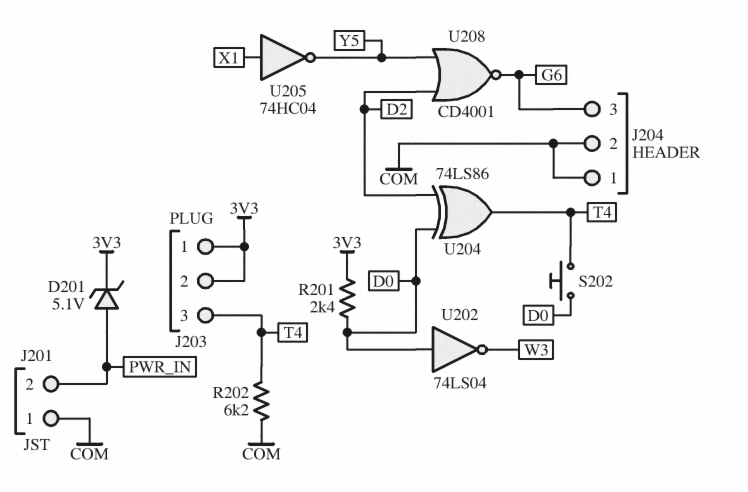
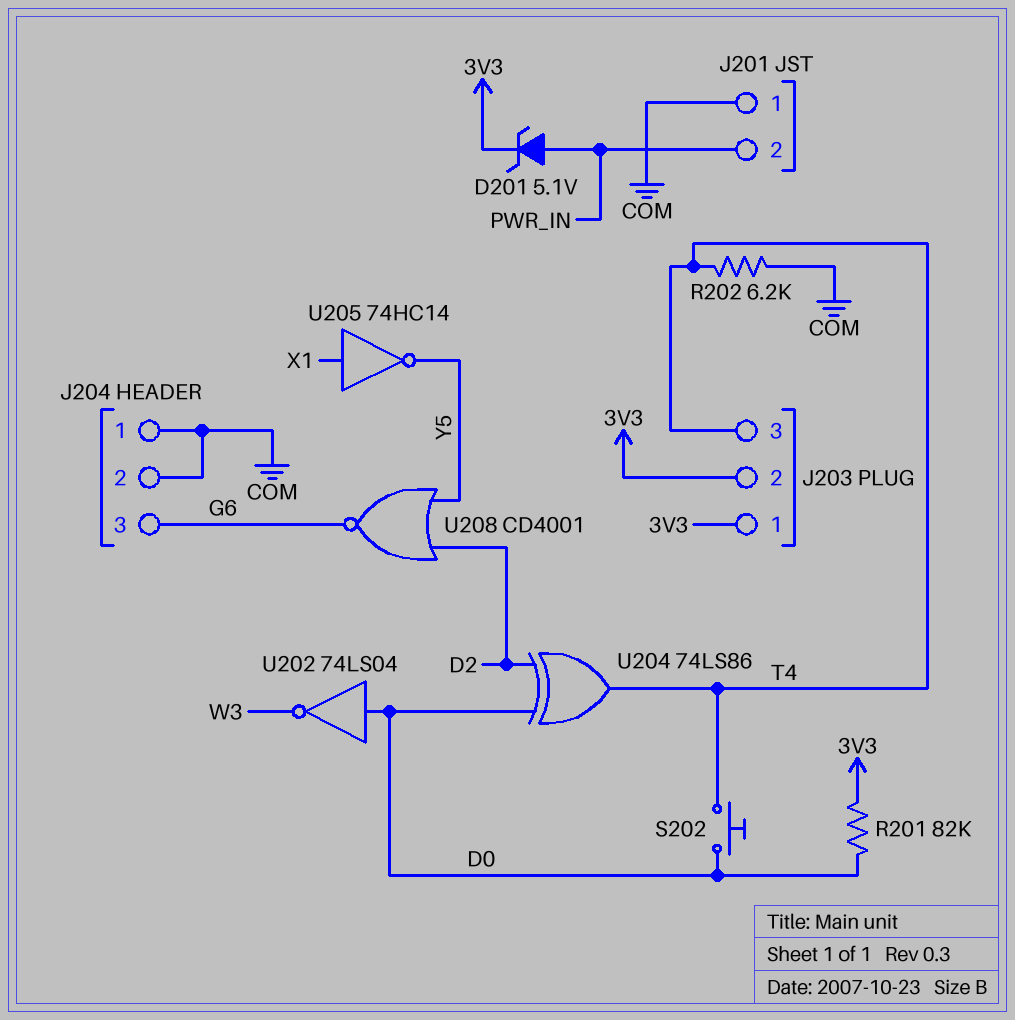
R201: 2.4k (3V3, D0) -> 82k (3V3, D0)
U205: NOT 74HC04 (in X1, out Y5) -> NOT 74HC14 (in X1, out Y5)

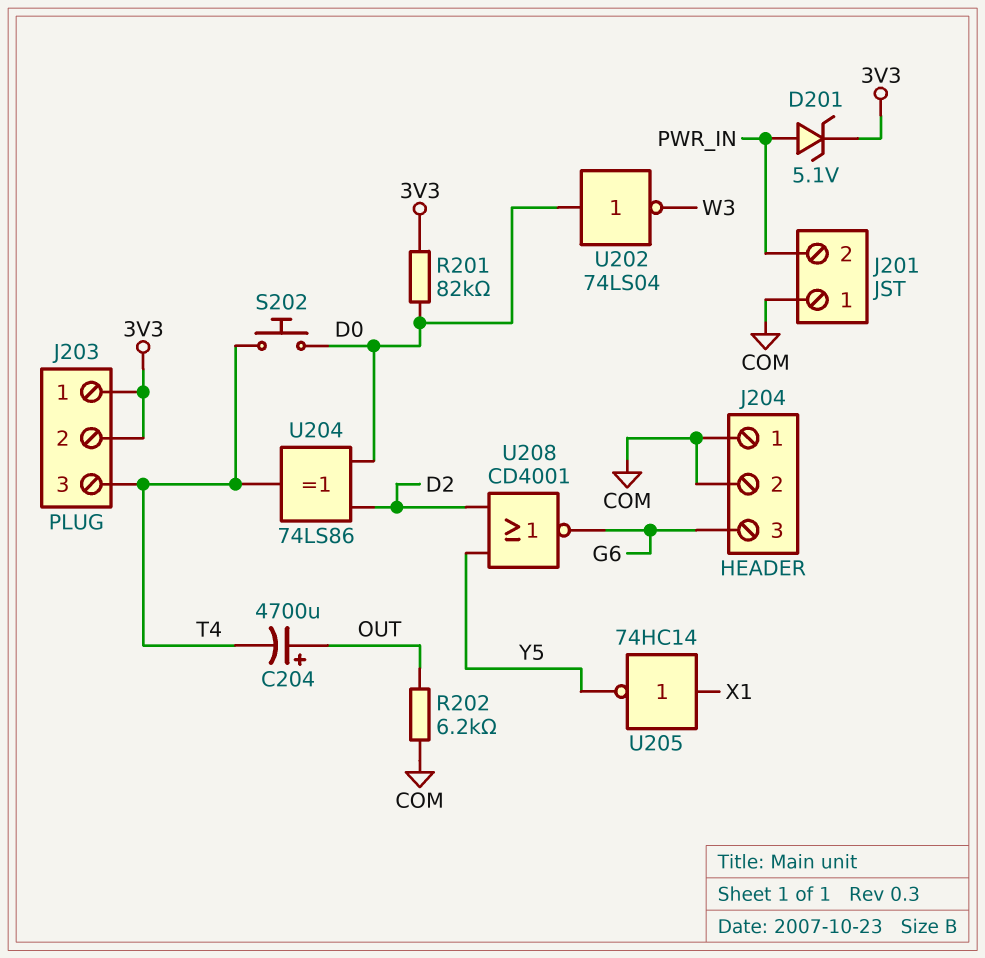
C204: none -> 4700uF (plus OUT, minus T4)
R202: 6.2k (COM, T4) -> 6.2k (COM, OUT)

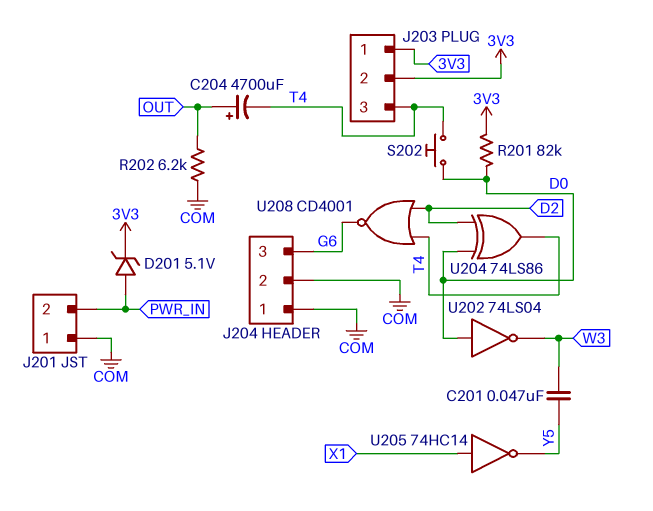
C201: none -> 47nF (W3, Y5)
U208: NOR CD4001 (in D2, in Y5, out G6) -> NOR CD4001 (in D2, in T4, out G6)

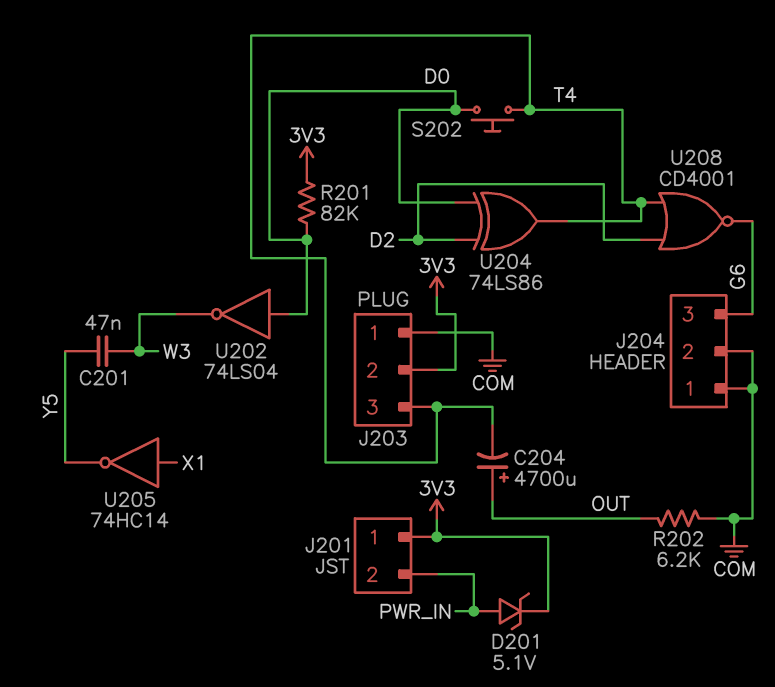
J201 pin 1: COM -> 3V3
J203 pin 1: 3V3 -> COM

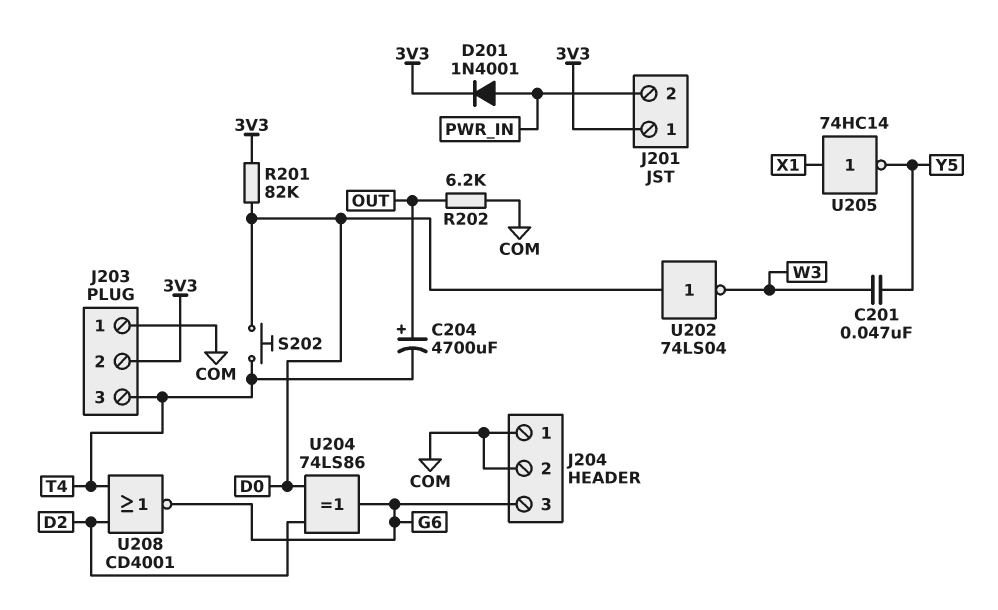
D201: zener 5.1V (A PWR_IN, K 3V3) -> diode 1N4001 (A PWR_IN, K 3V3)
U204: XOR 74LS86 (in D0, in D2, out T4) -> XOR 74LS86 (in D0, in D2, out G6)

